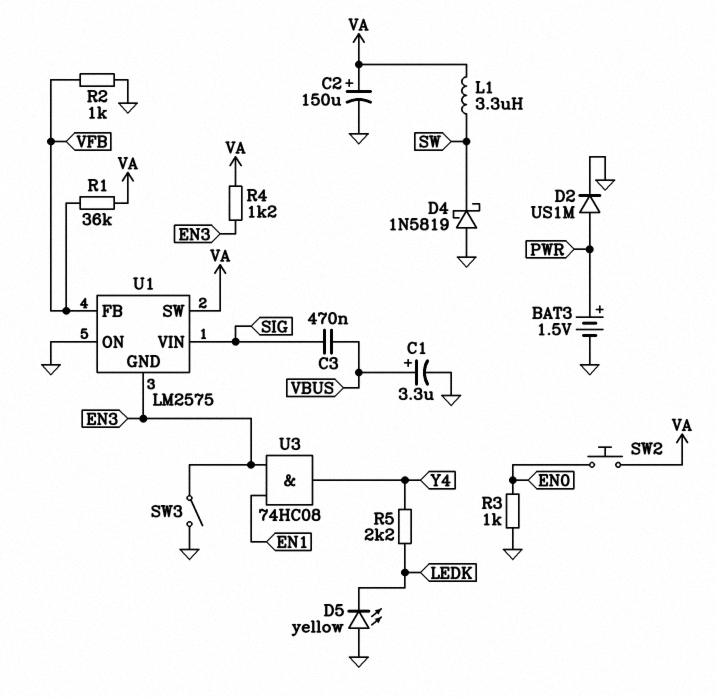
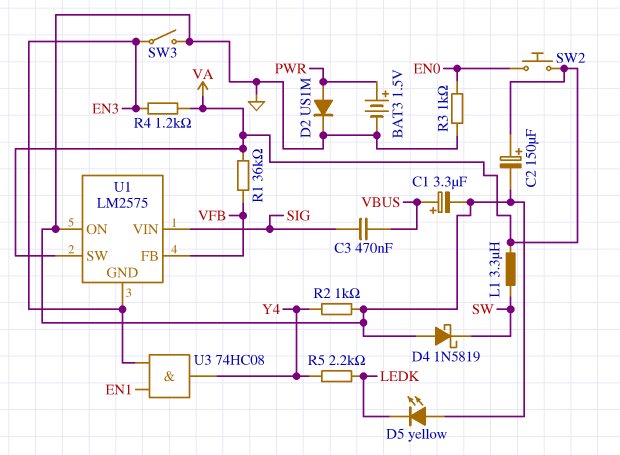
R2: 1k (GND, VFB) -> 1k (GND, Y4)

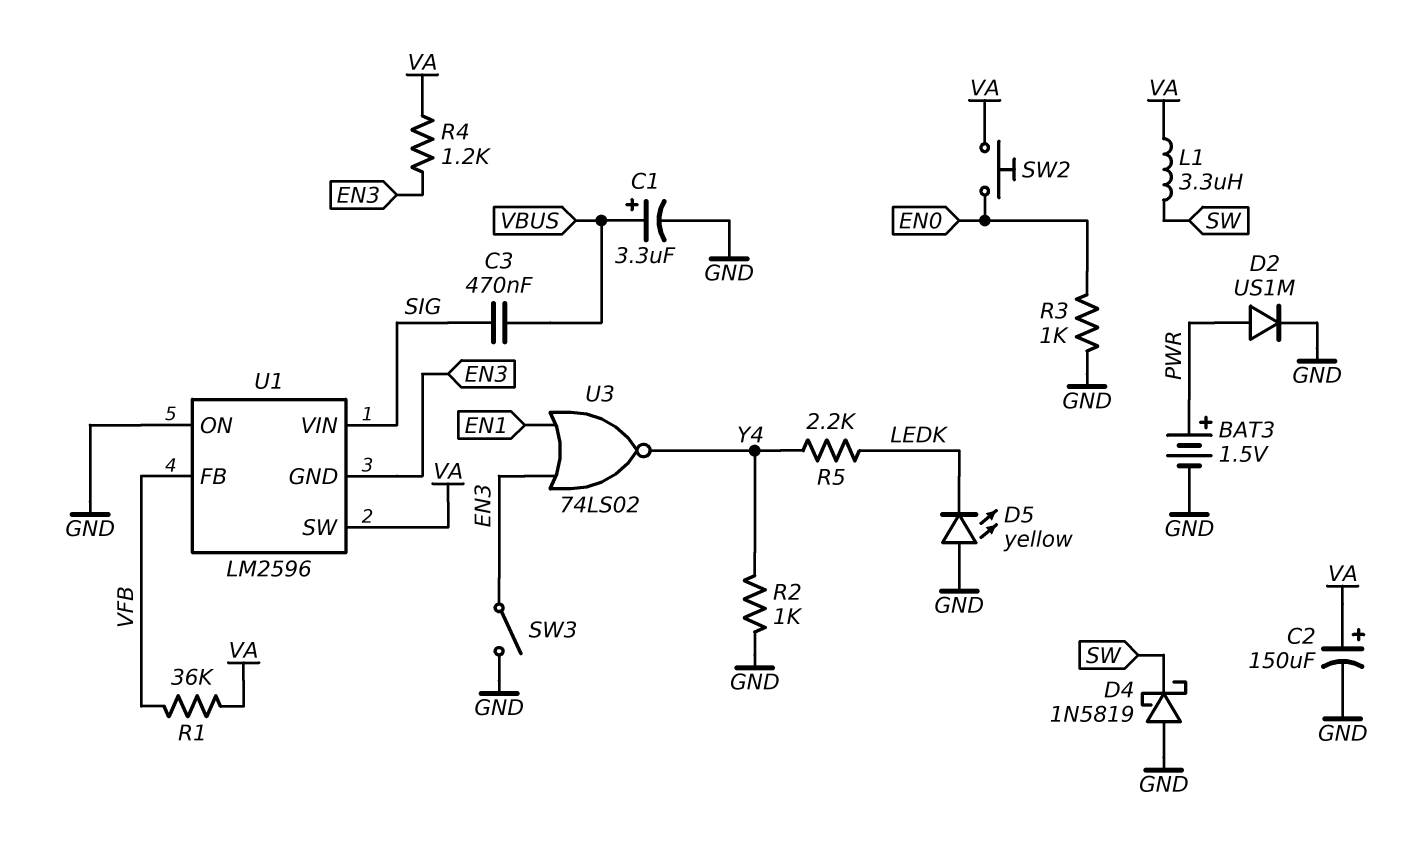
U1: LM2575 -> LM2596
U3: AND 74HC08 (in EN1, in EN3, out Y4) -> NOR 74LS02 (in EN1, in EN3, out Y4)

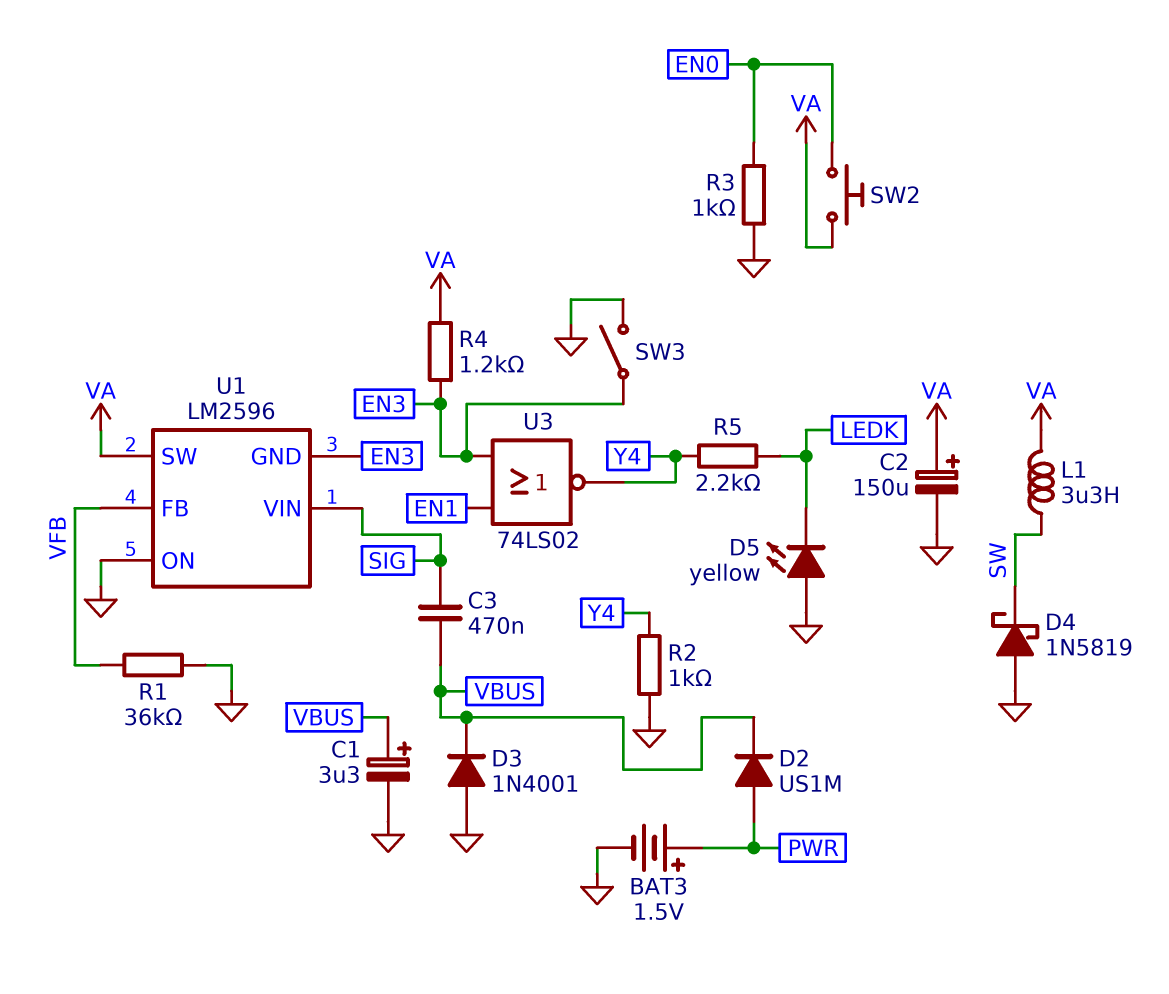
D2: diode US1M (A PWR, K GND) -> diode US1M (A PWR, K VBUS)
D3: none -> diode 1N4001 (A GND, K VBUS)
R1: 36k (VA, VFB) -> 36k (GND, VFB)

